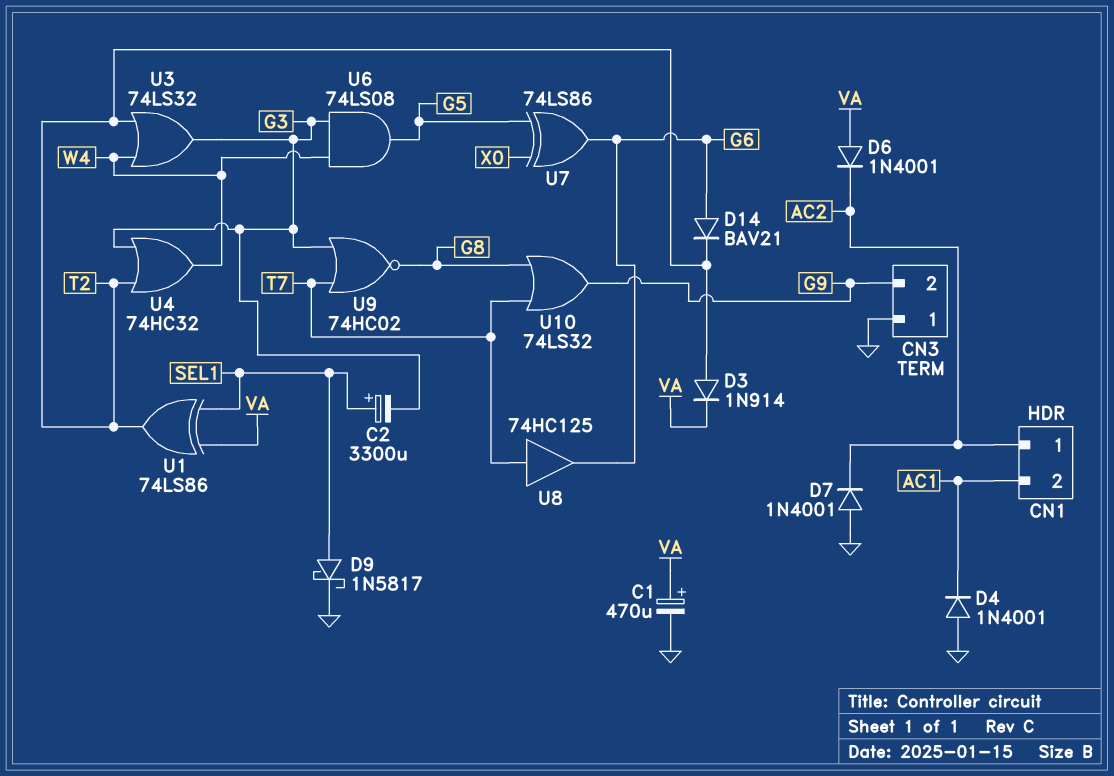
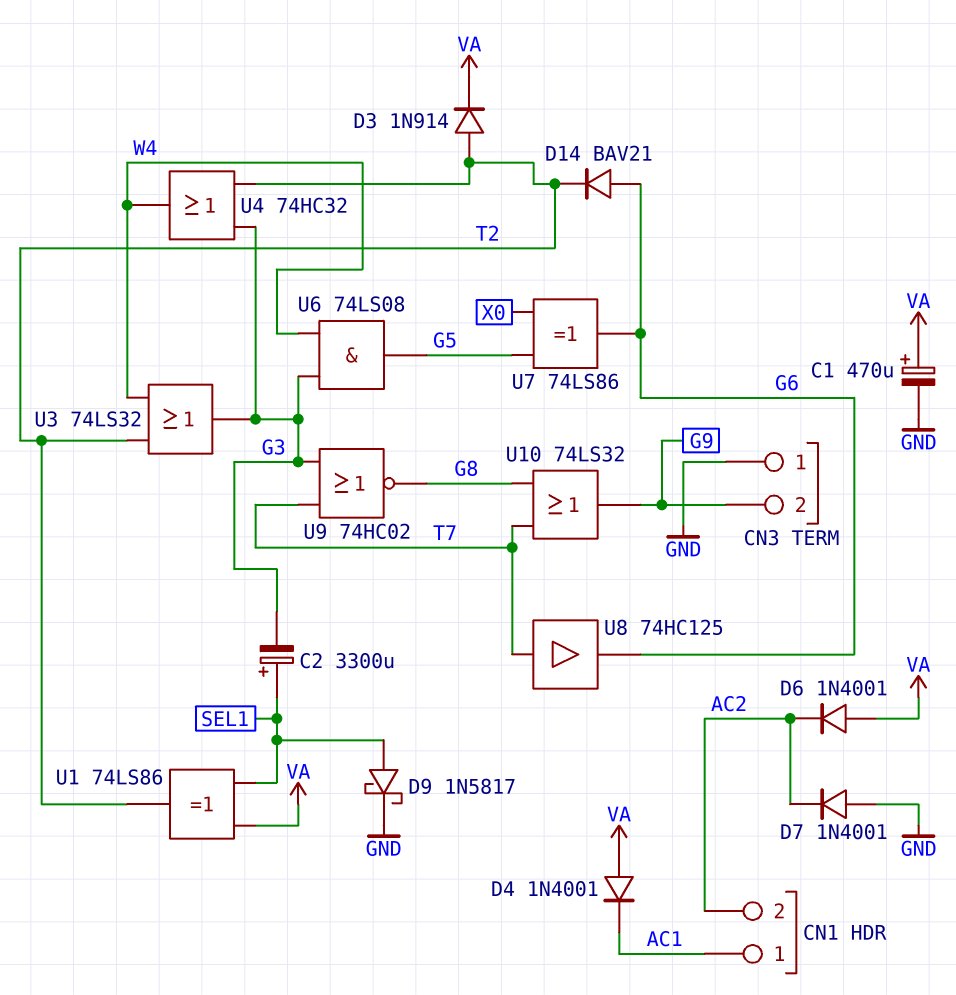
CN1 pin 1: AC2 -> AC1
CN1 pin 2: AC1 -> AC2
D4: diode 1N4001 (A GND, K AC1) -> diode 1N4001 (A VA, K AC1)

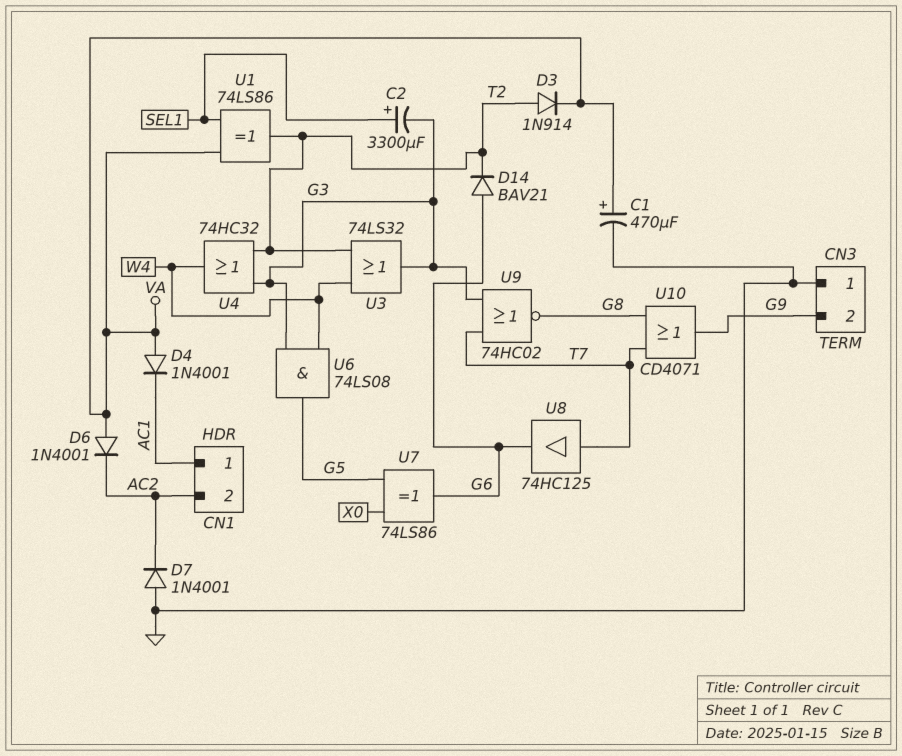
D9: schottky 1N5817 (A SEL1, K GND) -> none
U10: OR 74LS32 (in G8, in T7, out G9) -> OR CD4071 (in G8, in T7, out G9)

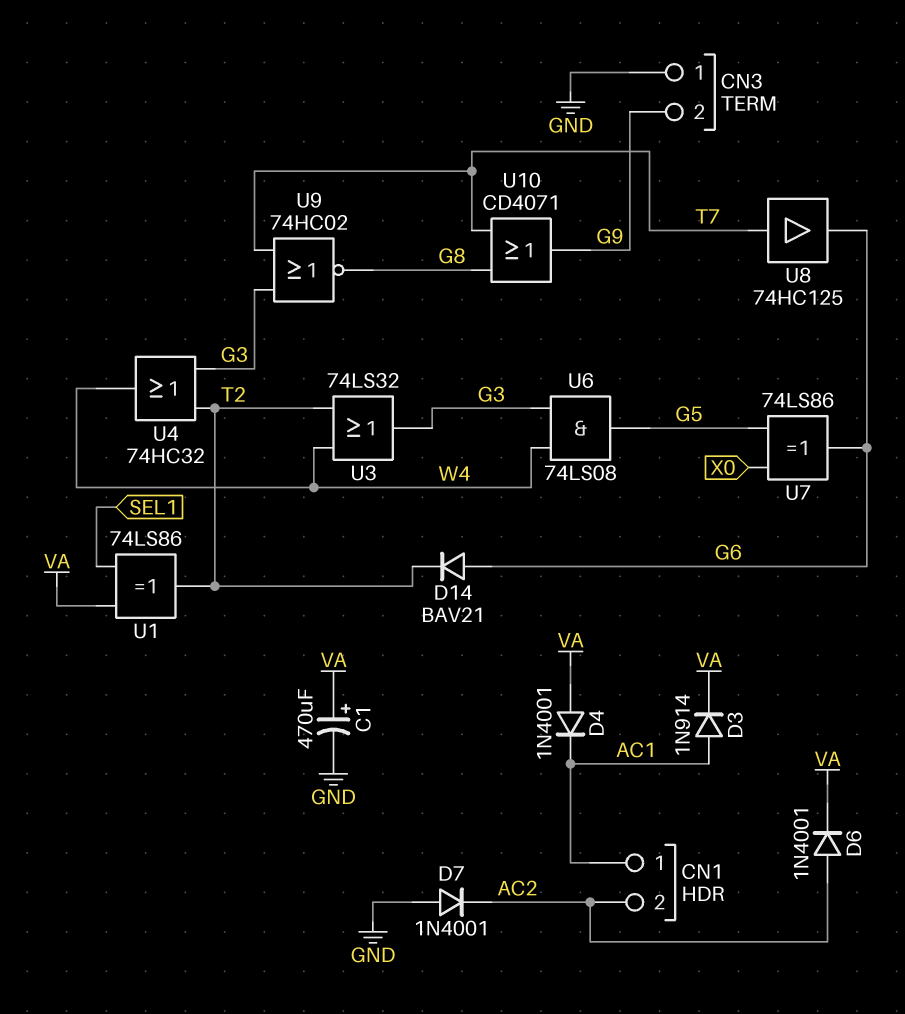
C2: 3300uF (plus SEL1, minus G3) -> none
D3: diode 1N914 (A T2, K VA) -> diode 1N914 (A AC1, K VA)
D6: diode 1N4001 (A VA, K AC2) -> diode 1N4001 (A AC2, K VA)

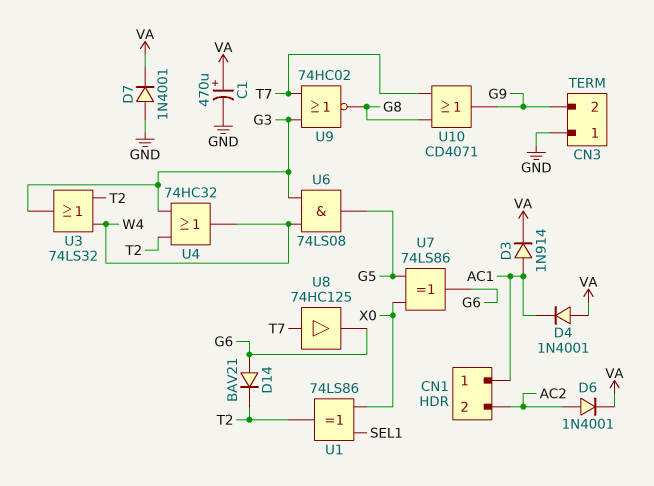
D7: diode 1N4001 (A GND, K AC2) -> diode 1N4001 (A GND, K VA)
U1: XOR 74LS86 (in SEL1, in VA, out T2) -> XOR 74LS86 (in SEL1, in X0, out T2)

